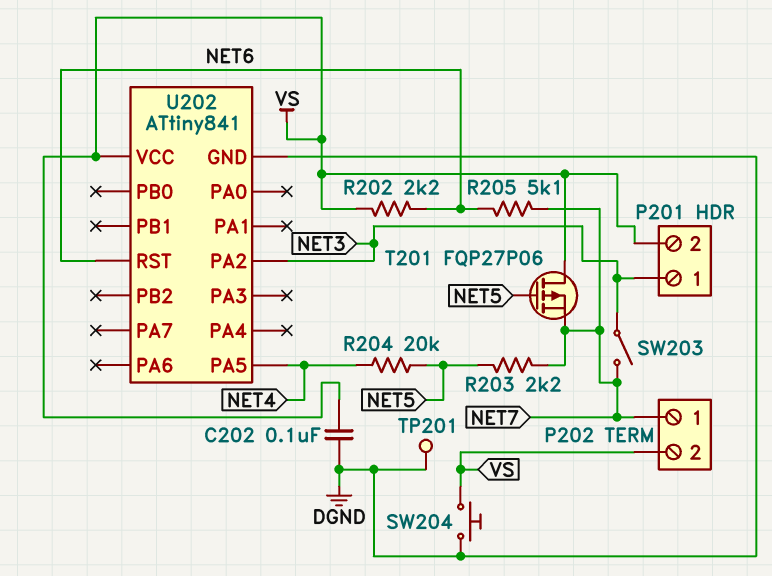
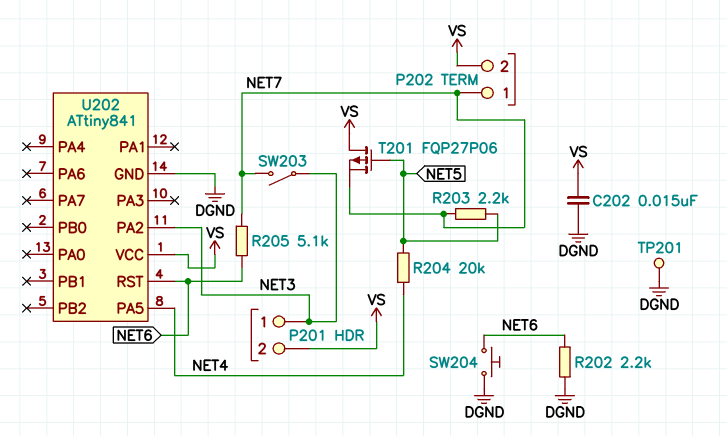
C202: 100nF (DGND, VS) -> 15nF (DGND, VS)
R202: 2.2k (NET6, VS) -> 2.2k (DGND, NET6)
SW204: button (DGND, VS) -> button (DGND, NET6)

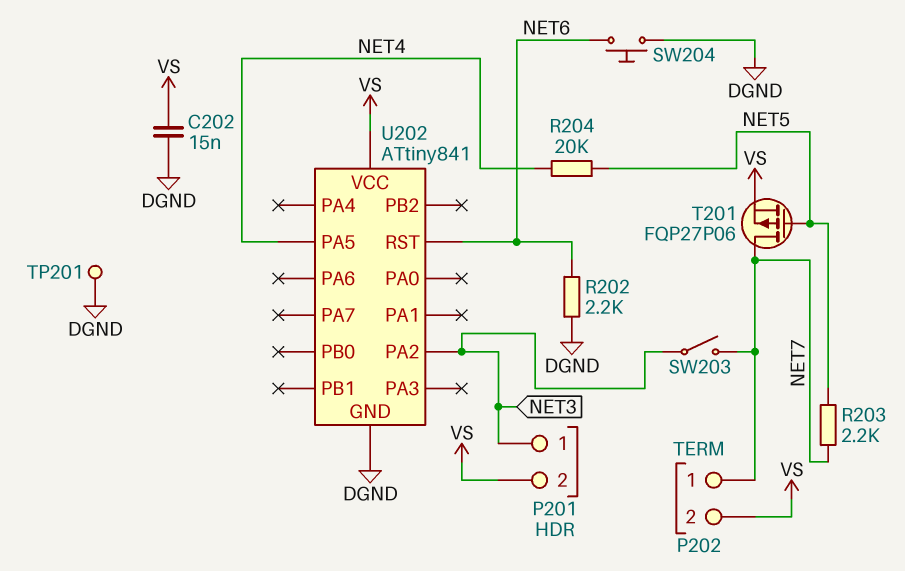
R205: 5.1k (NET6, NET7) -> none
T201: PMOS FQP27P06 (G NET5, D VS, S NET7) -> PMOS FQP27P06 (G NET5, D NET7, S VS)

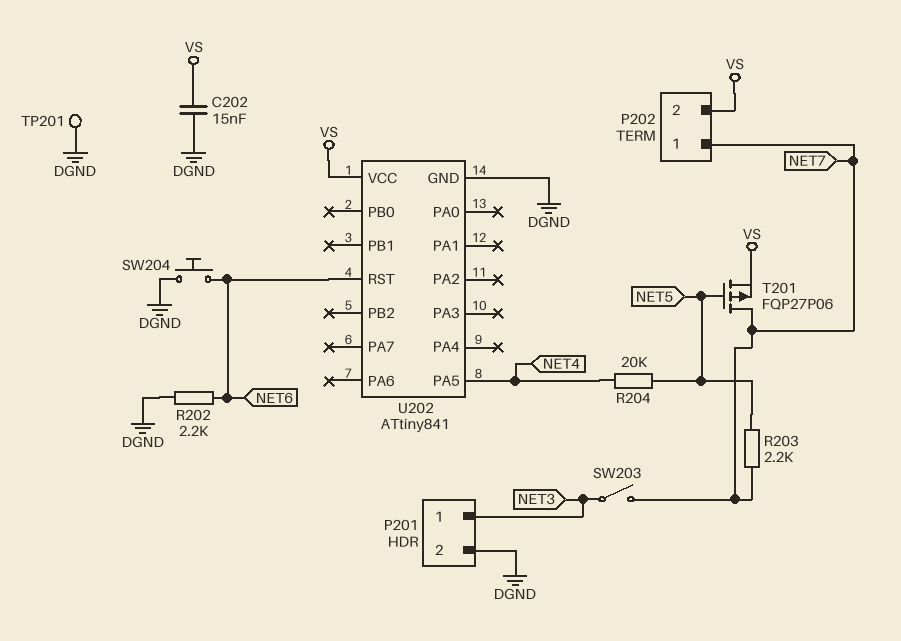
P201 pin 2: VS -> DGND
U202 pin PA2: NET3 -> none

